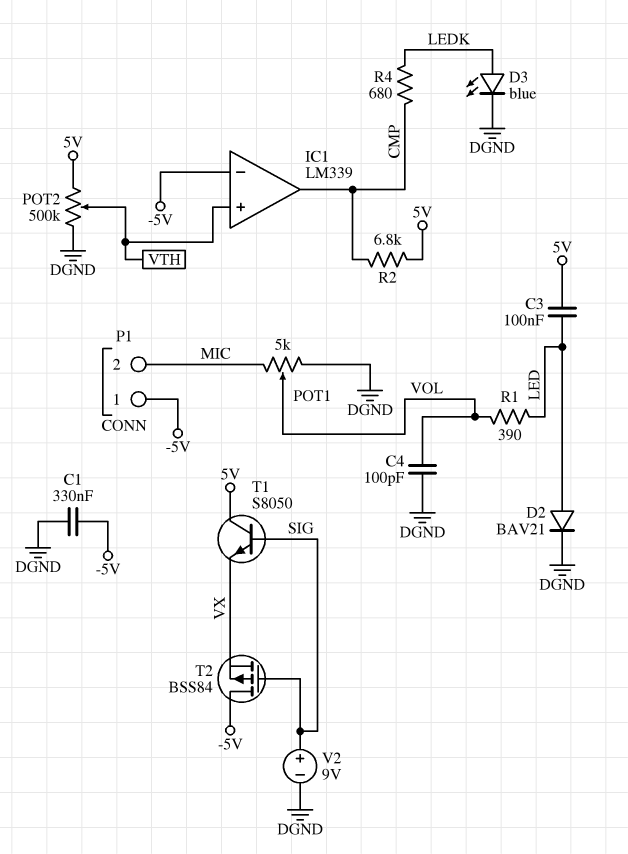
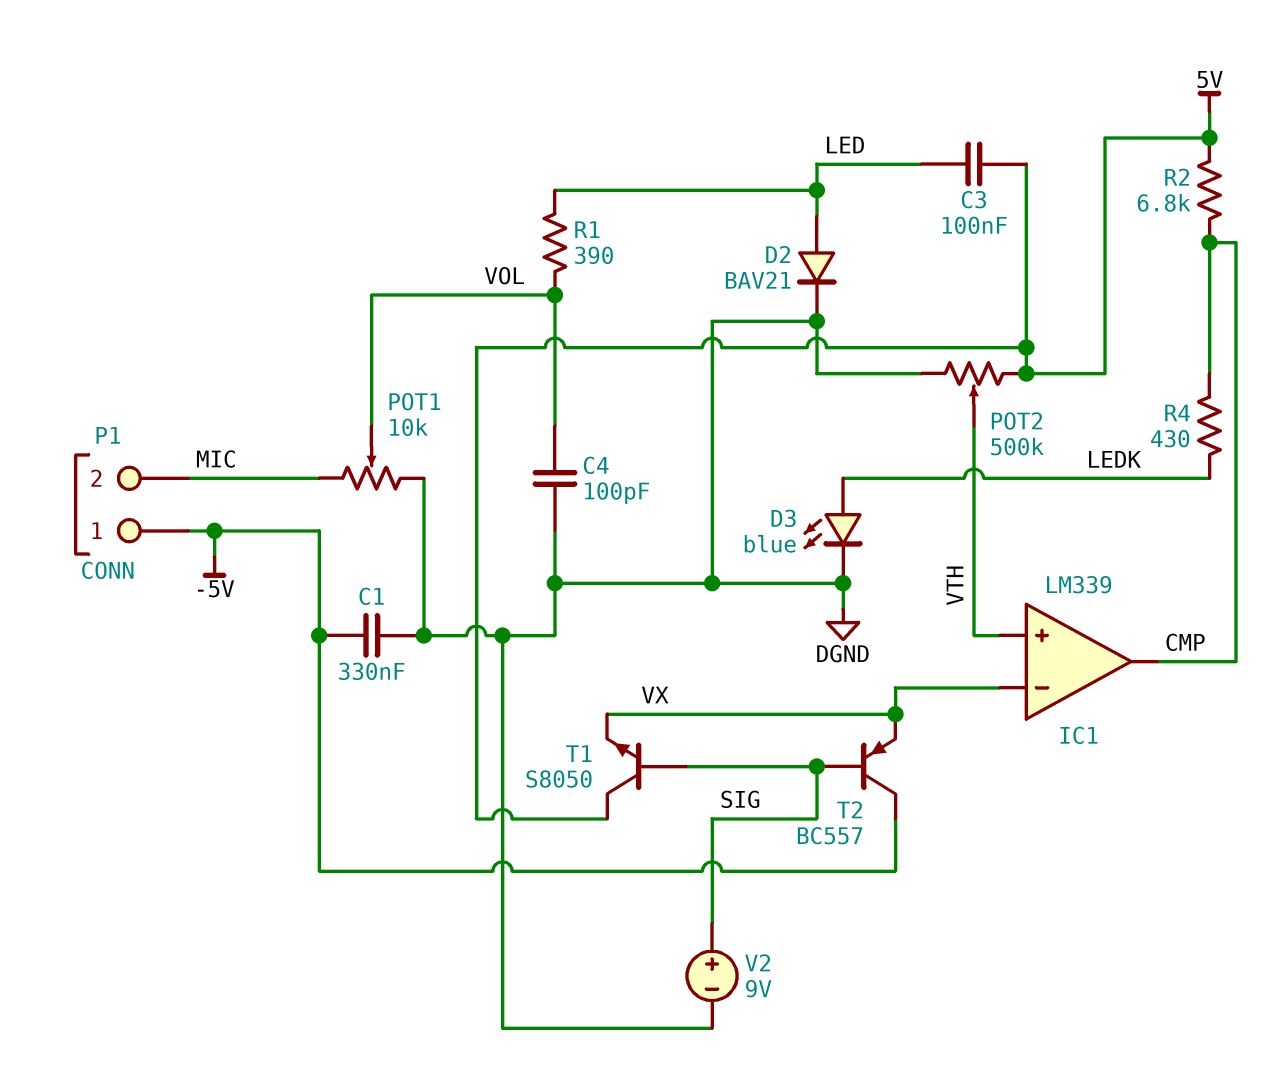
IC1 pin in-: -5V -> VX
POT1: 5k (DGND, MIC, wiper VOL) -> 10k (DGND, MIC, wiper VOL)
R4: 680 (CMP, LEDK) -> 430 (CMP, LEDK)
T2: PMOS BSS84 (G SIG, D -5V, S VX) -> PNP BC557 (B SIG, C -5V, E VX)

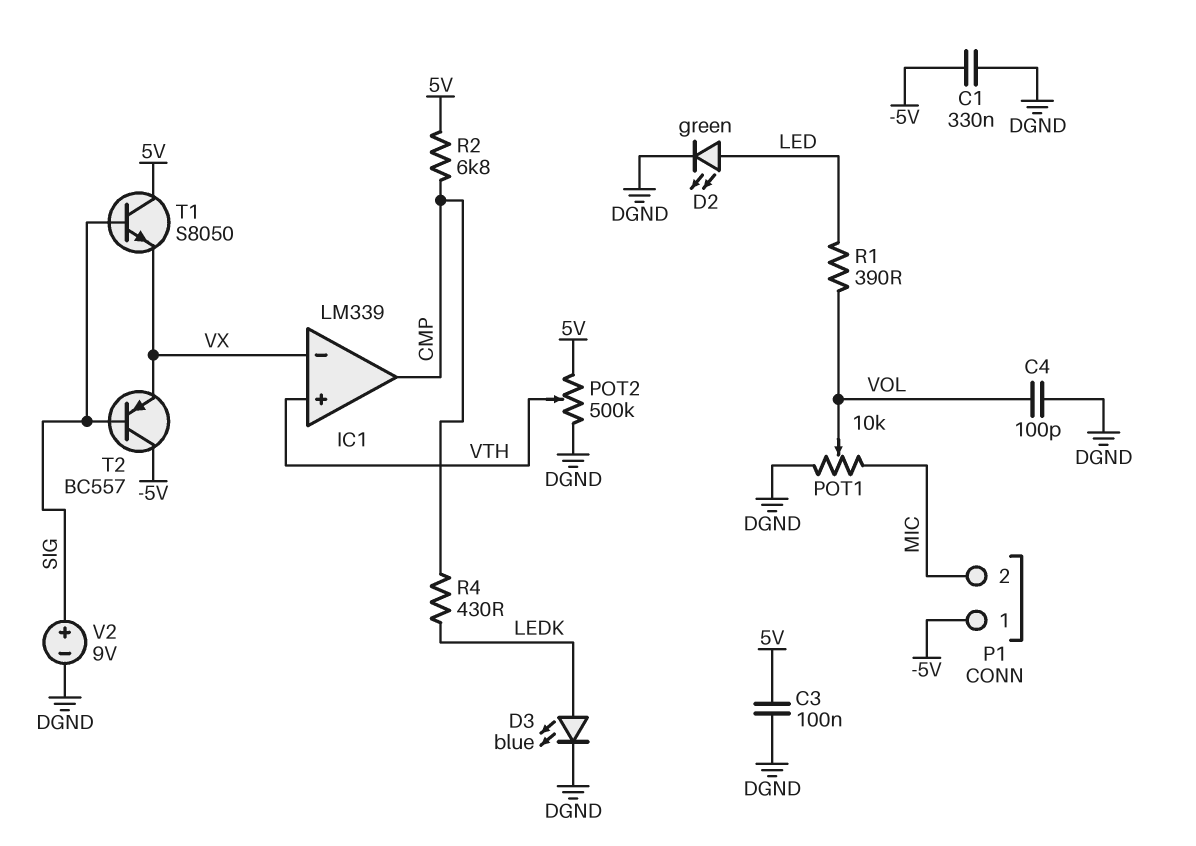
C3: 100nF (5V, LED) -> 100nF (5V, DGND)
D2: diode BAV21 (A LED, K DGND) -> LED green (A LED, K DGND)

